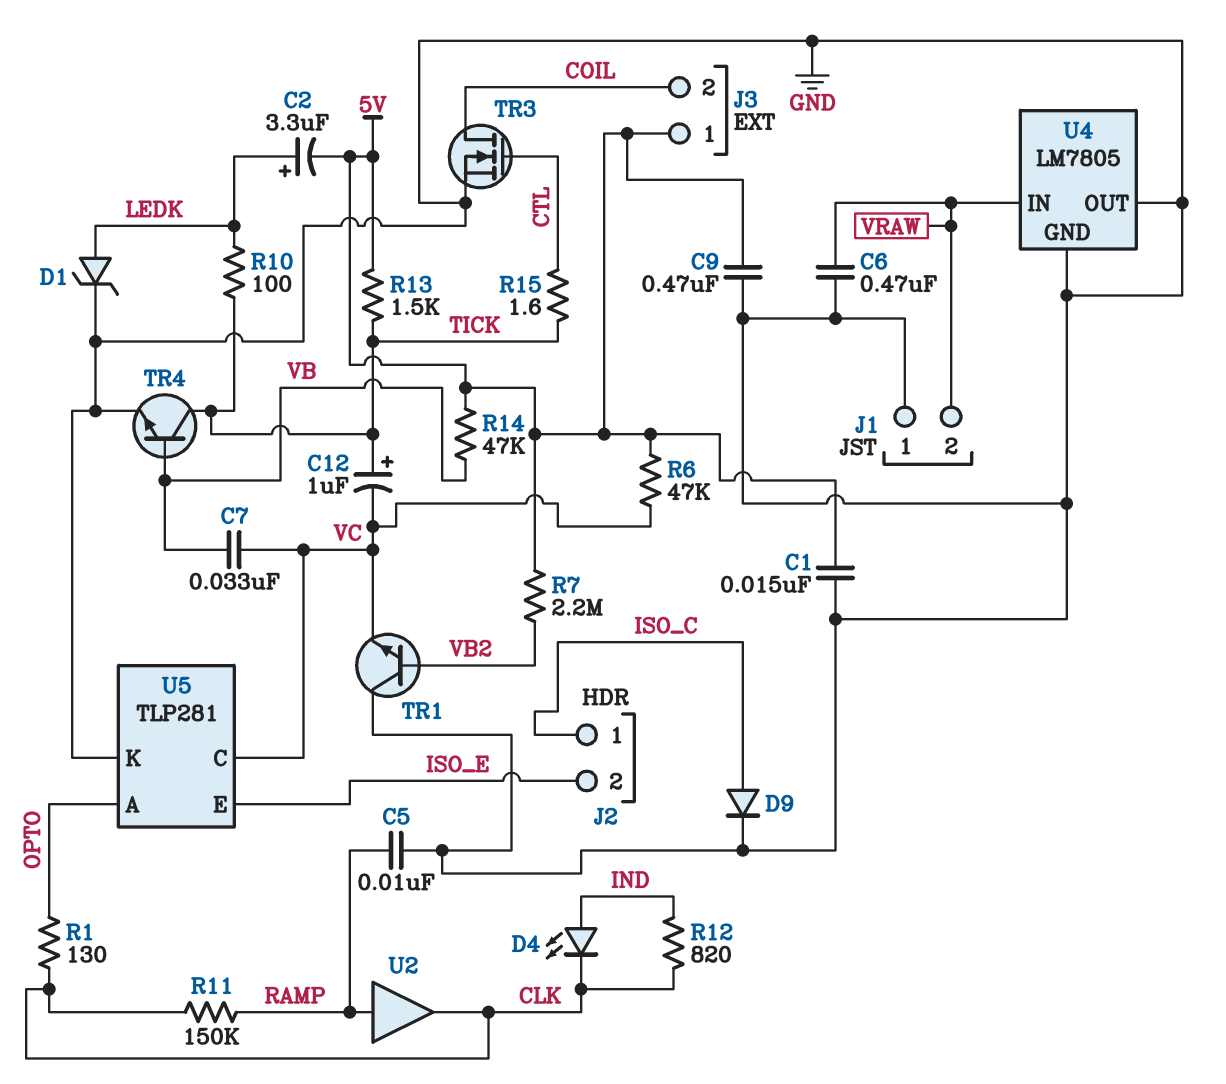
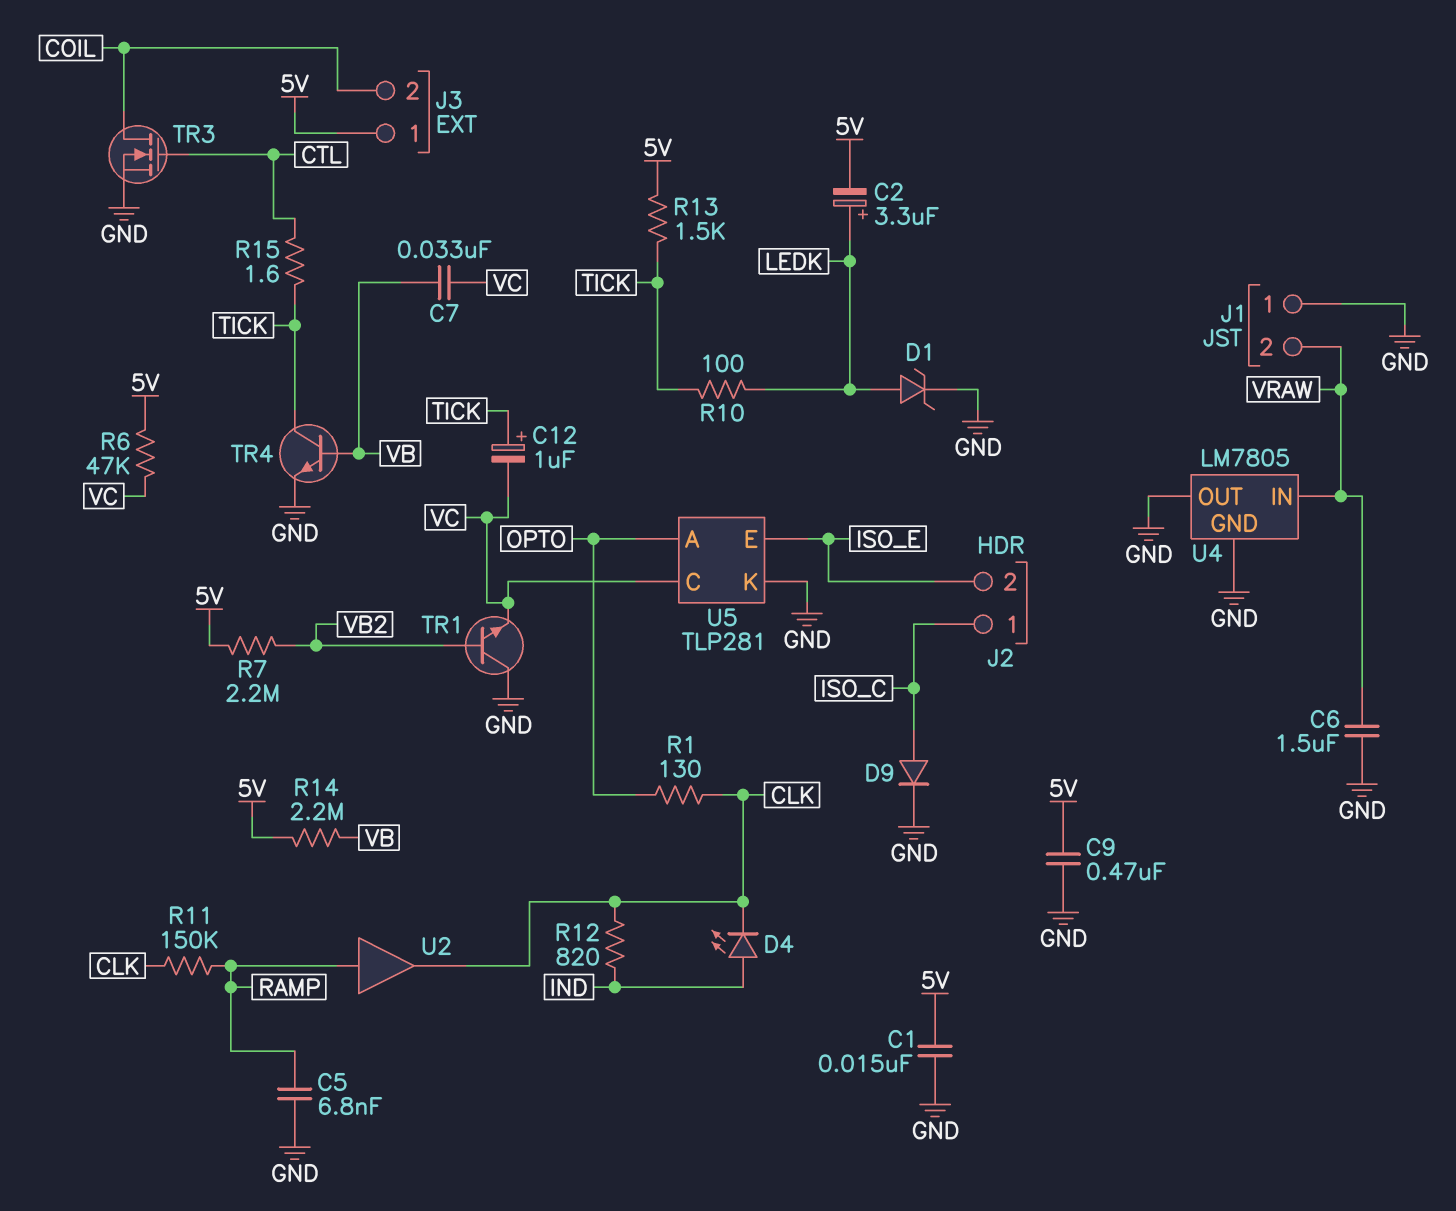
C5: 10nF (GND, RAMP) -> 6.8nF (GND, RAMP)
C6: 470nF (GND, VRAW) -> 1.5uF (GND, VRAW)
R14: 47k (5V, VB) -> 2.2M (5V, VB)

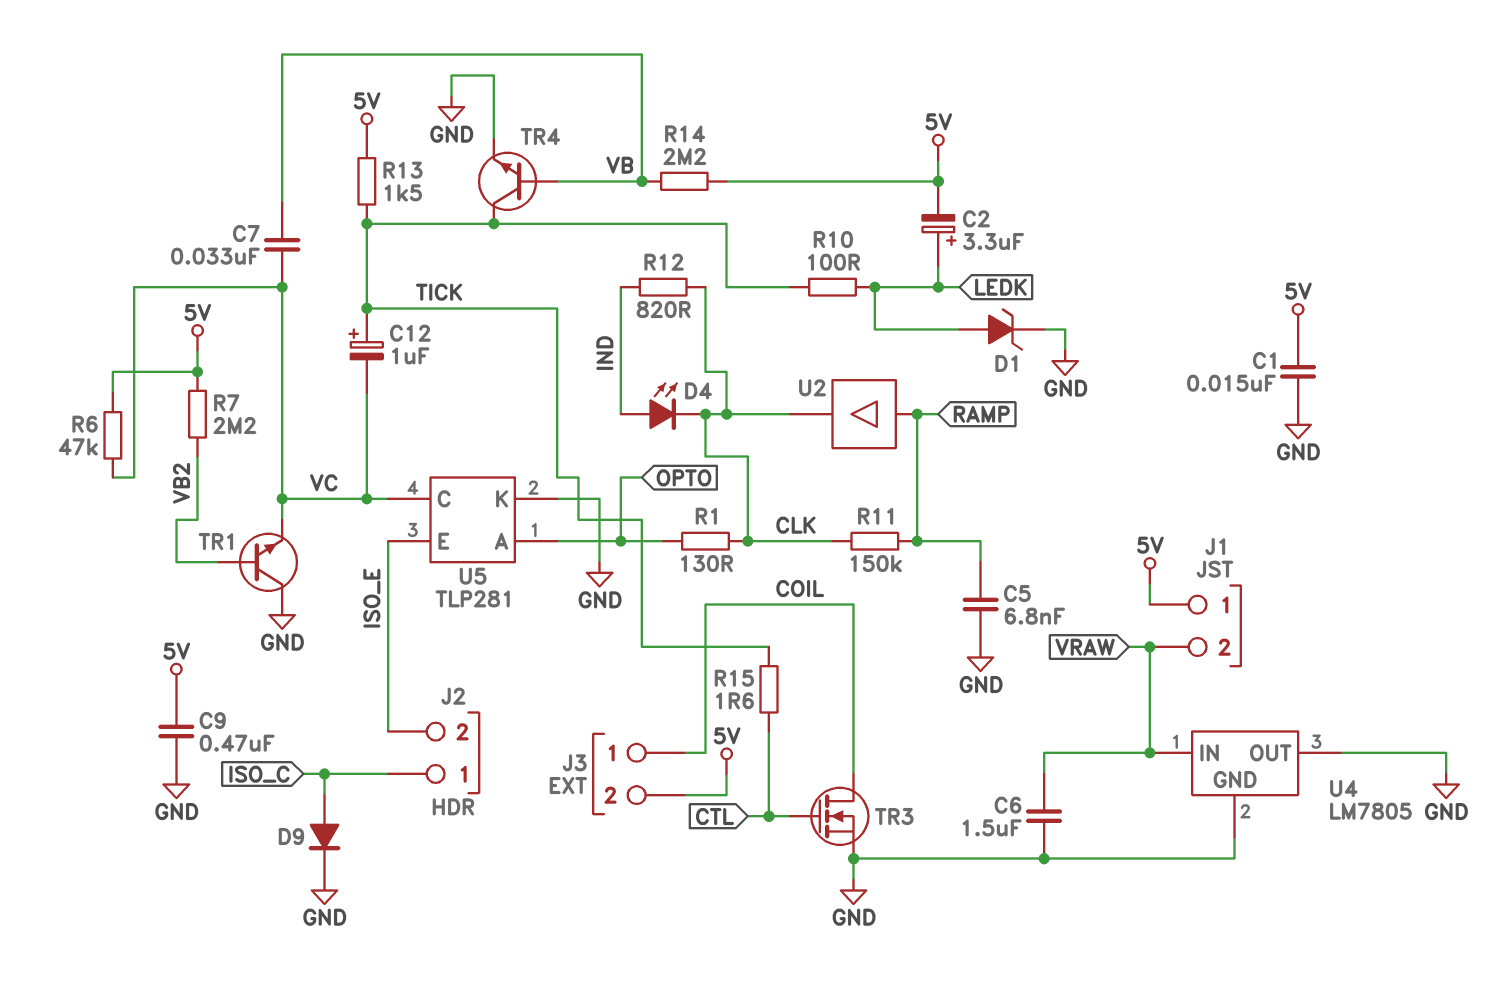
J1 pin 1: GND -> 5V
J3 pin 1: 5V -> COIL
J3 pin 2: COIL -> 5V

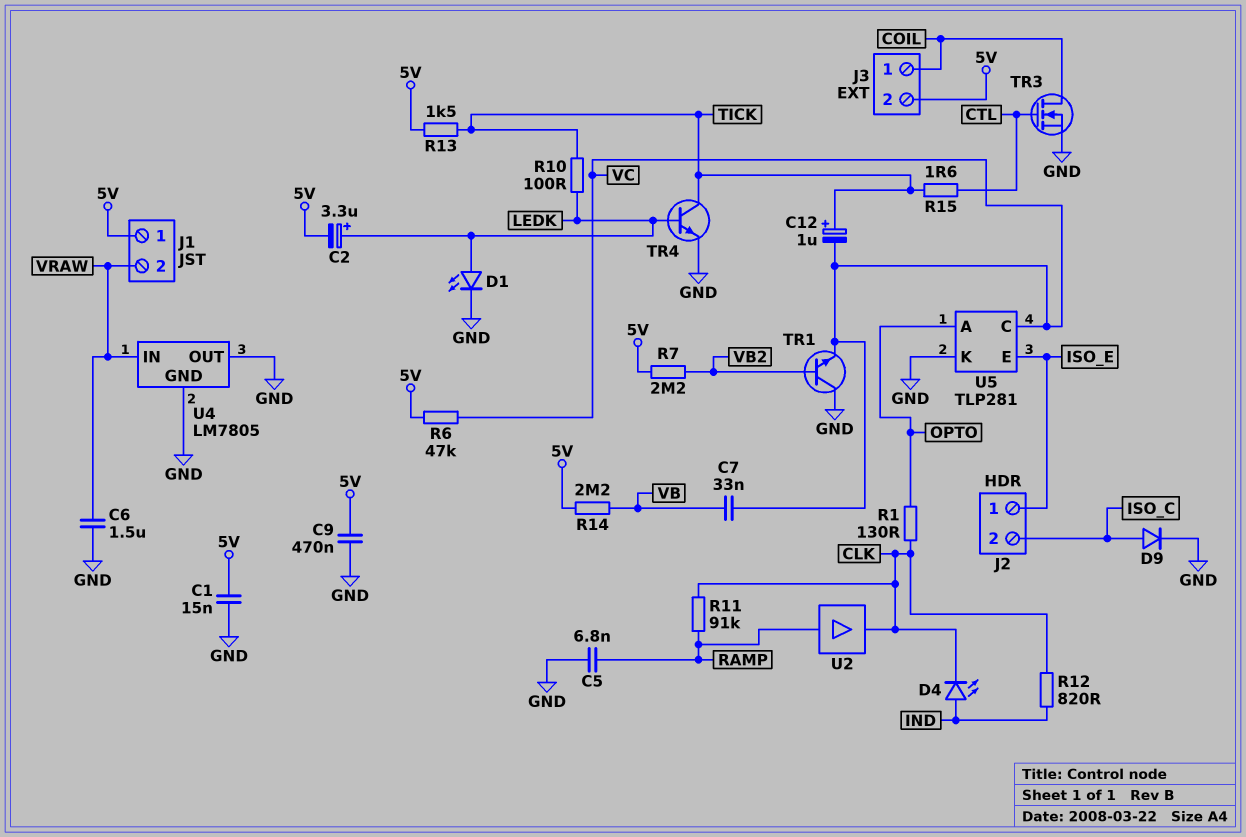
D1: zener (A LEDK, K GND) -> LED (A LEDK, K GND)
J2 pin 1: ISO_C -> ISO_E
J2 pin 2: ISO_E -> ISO_C
R11: 150k (CLK, RAMP) -> 91k (CLK, RAMP)
TR4: NPN (B VB, C TICK, E GND) -> NPN (B LEDK, C TICK, E GND)

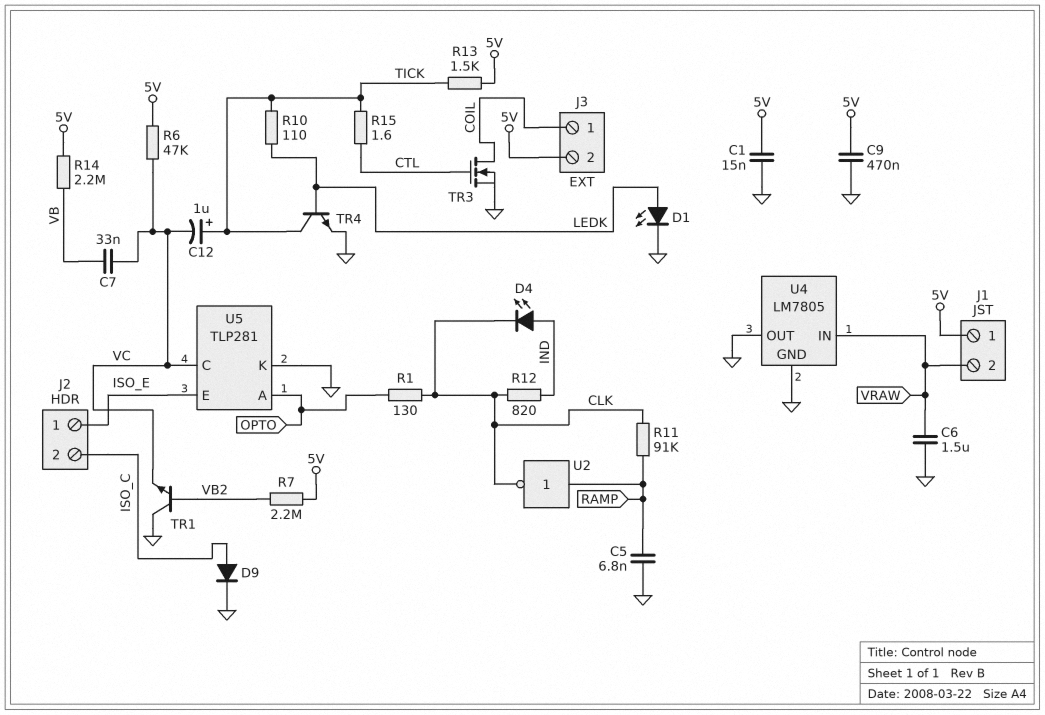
C2: 3.3uF (plus LEDK, minus 5V) -> none
R10: 100 (LEDK, TICK) -> 110 (LEDK, TICK)
U2: buffer (in RAMP, out CLK) -> NOT (in RAMP, out CLK)

